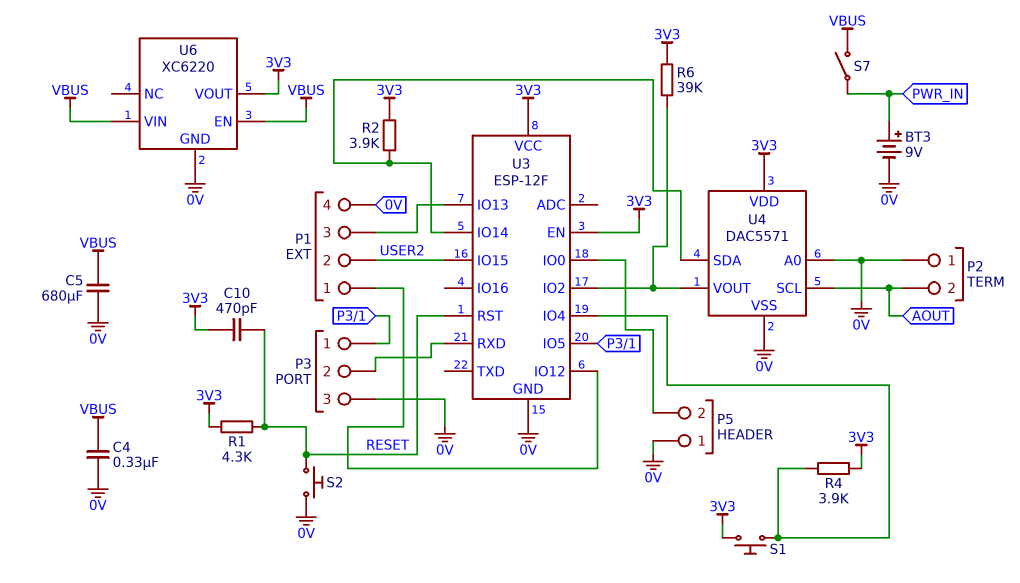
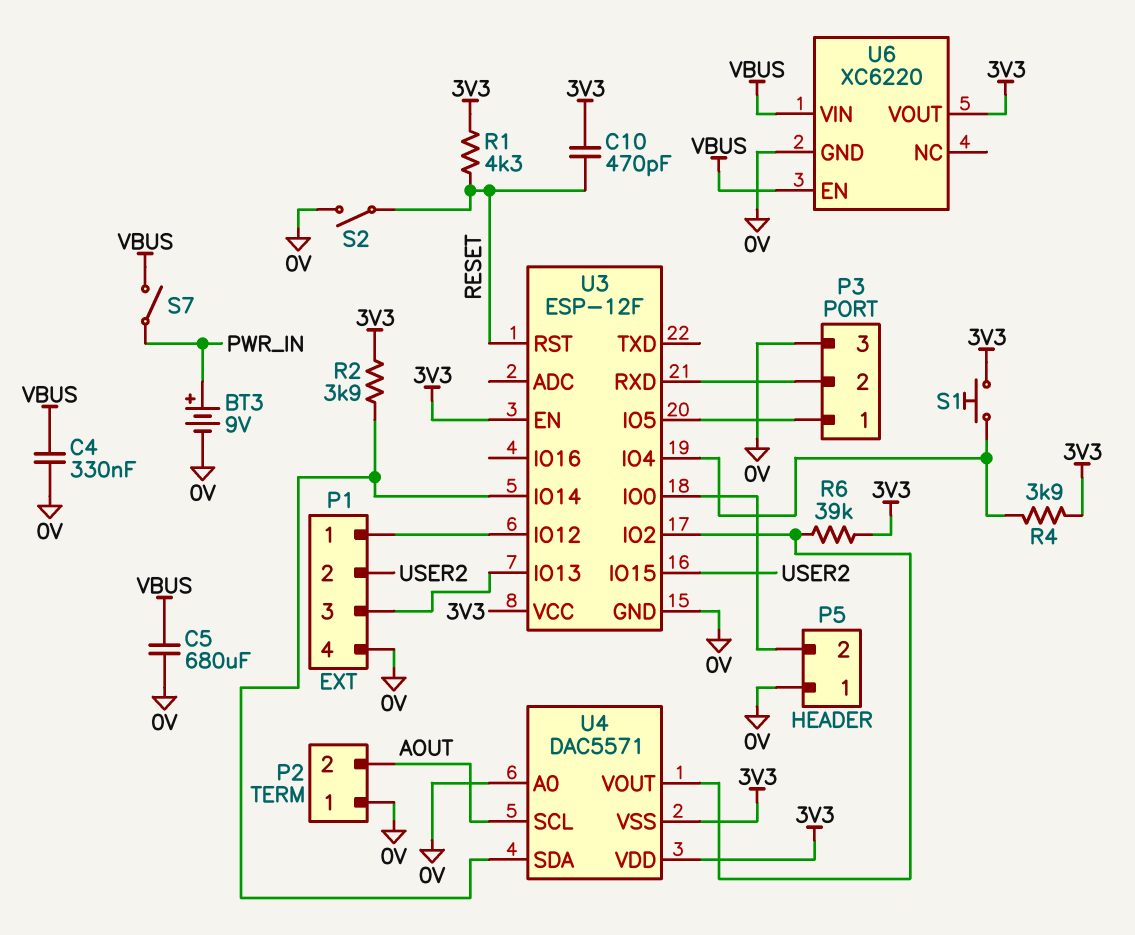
S2: button (0V, RESET) -> switch (0V, RESET)
U4 pin VSS: 0V -> 3V3

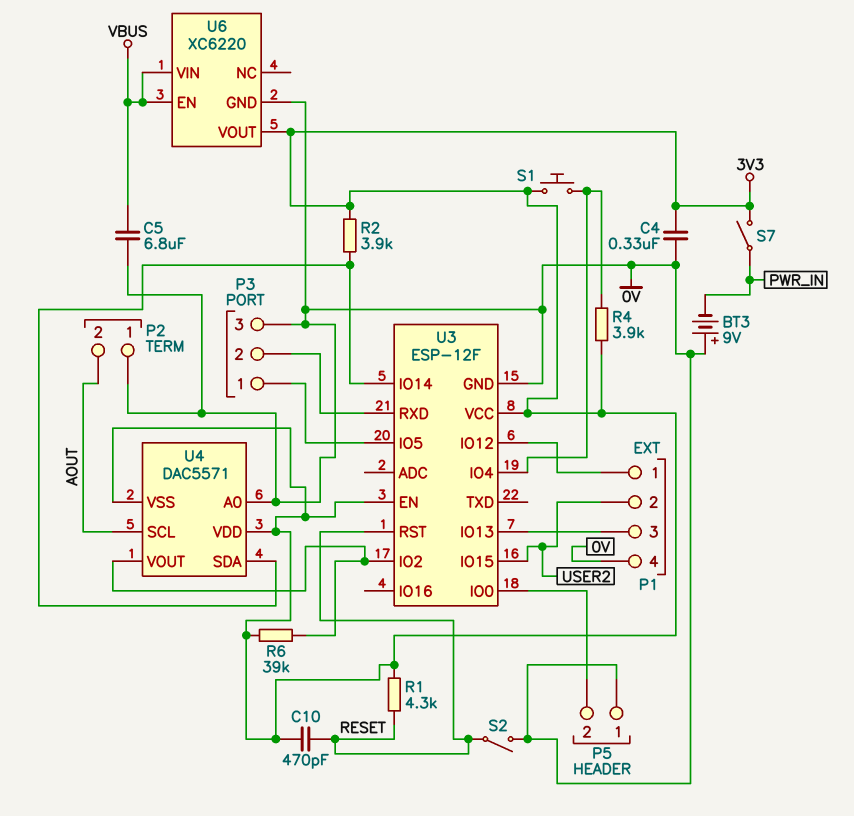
BT3: 9V (plus PWR_IN, minus 0V) -> 9V (plus 0V, minus PWR_IN)
C4: 330nF (0V, VBUS) -> 330nF (0V, 3V3)
C5: 680uF (0V, VBUS) -> 6.8uF (0V, VBUS)
S7: switch (PWR_IN, VBUS) -> switch (3V3, PWR_IN)

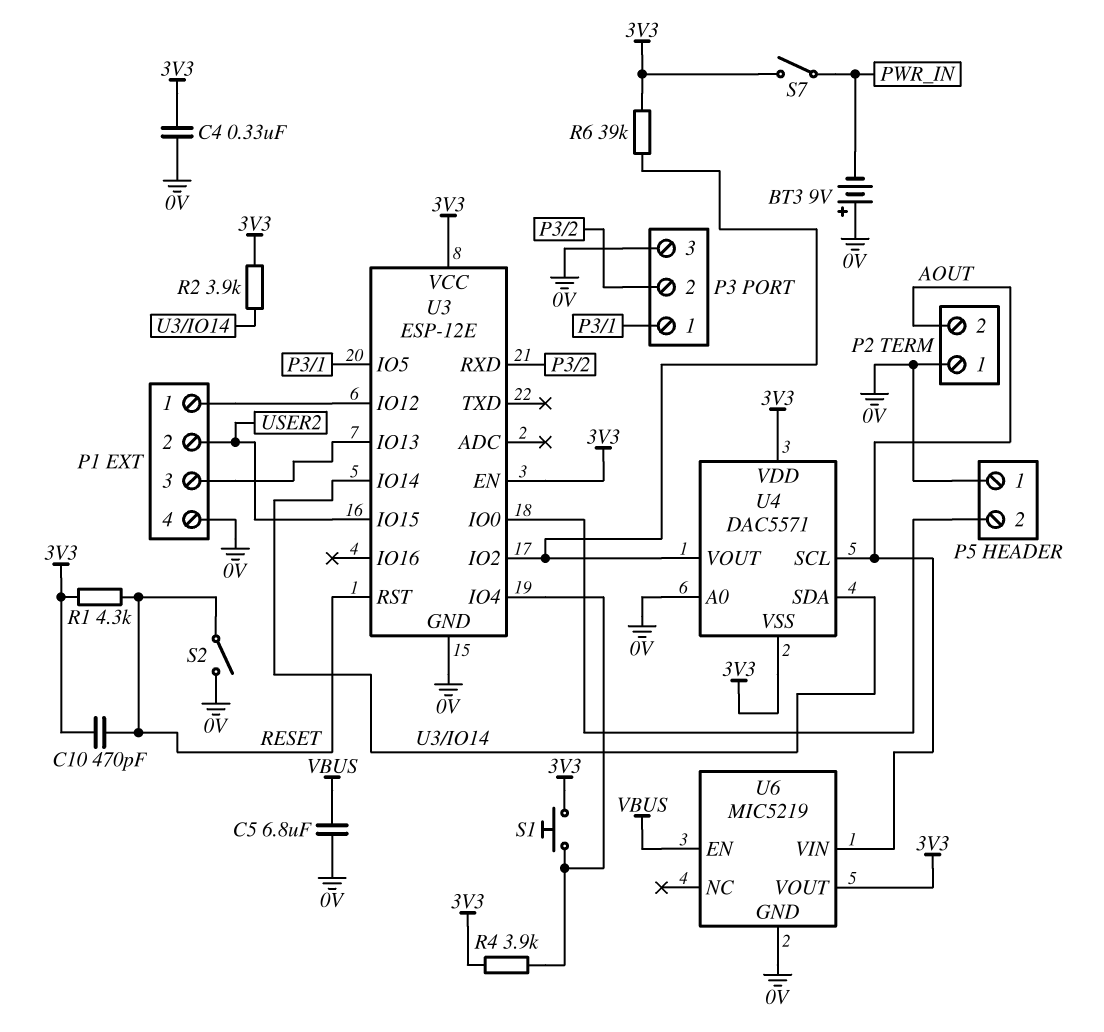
U3: ESP-12F -> ESP-12E
U6: XC6220 -> MIC5219
U6 pin VIN: VBUS -> AOUT

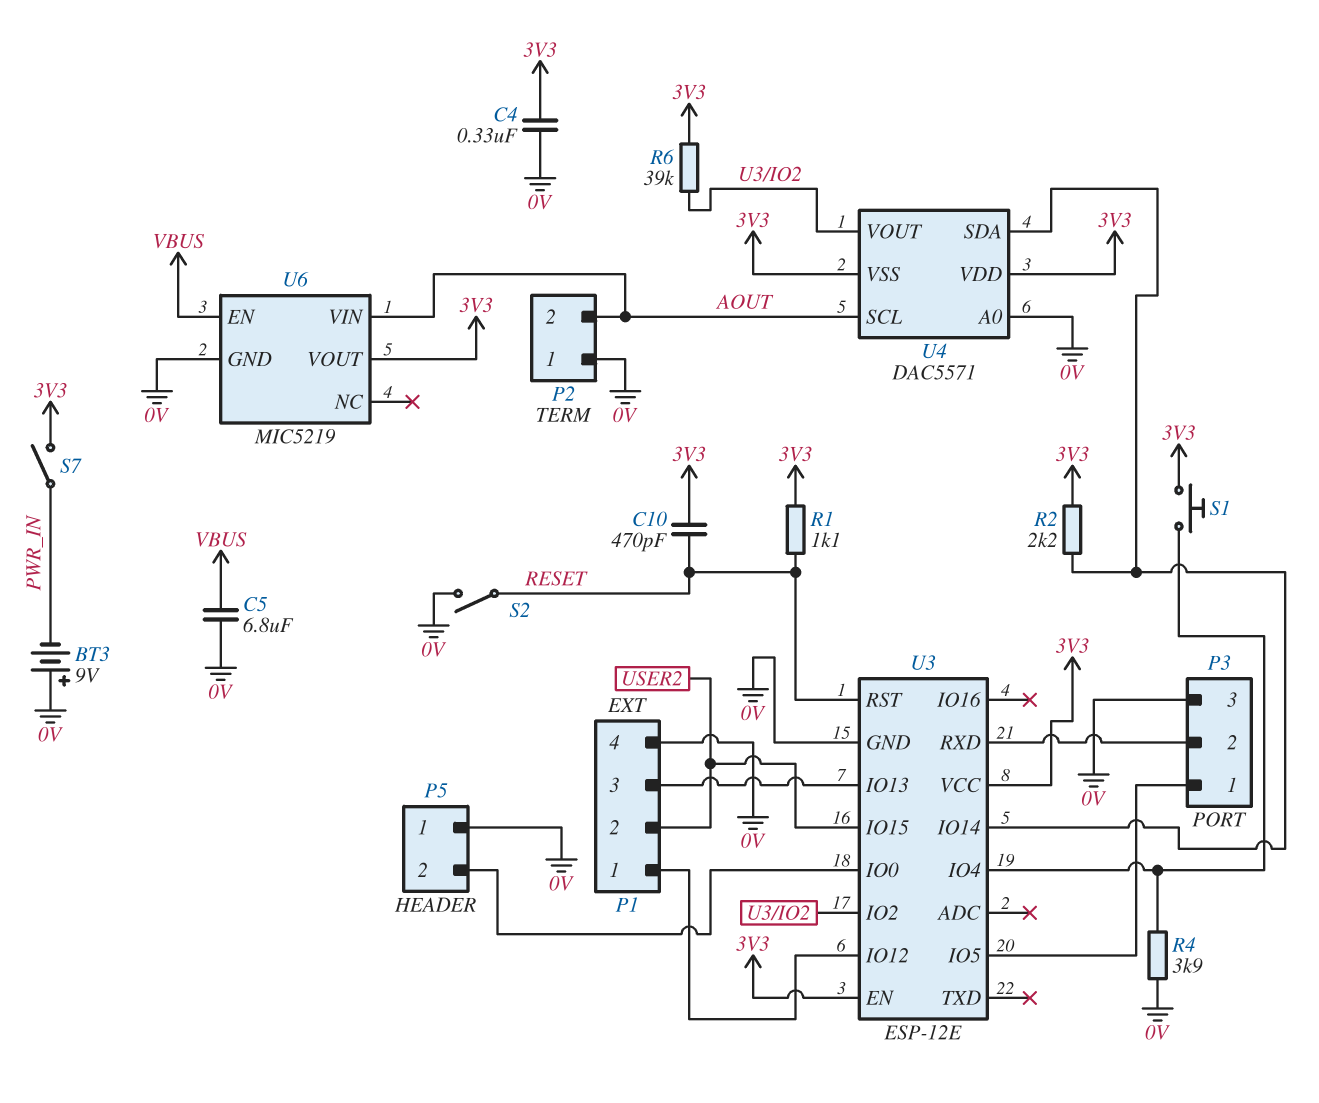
R1: 4.3k (3V3, RESET) -> 1.1k (3V3, RESET)
R2: 3.9k (3V3, U3/IO14) -> 2.2k (3V3, U3/IO14)
R4: 3.9k (3V3, U3/IO4) -> 3.9k (0V, U3/IO4)

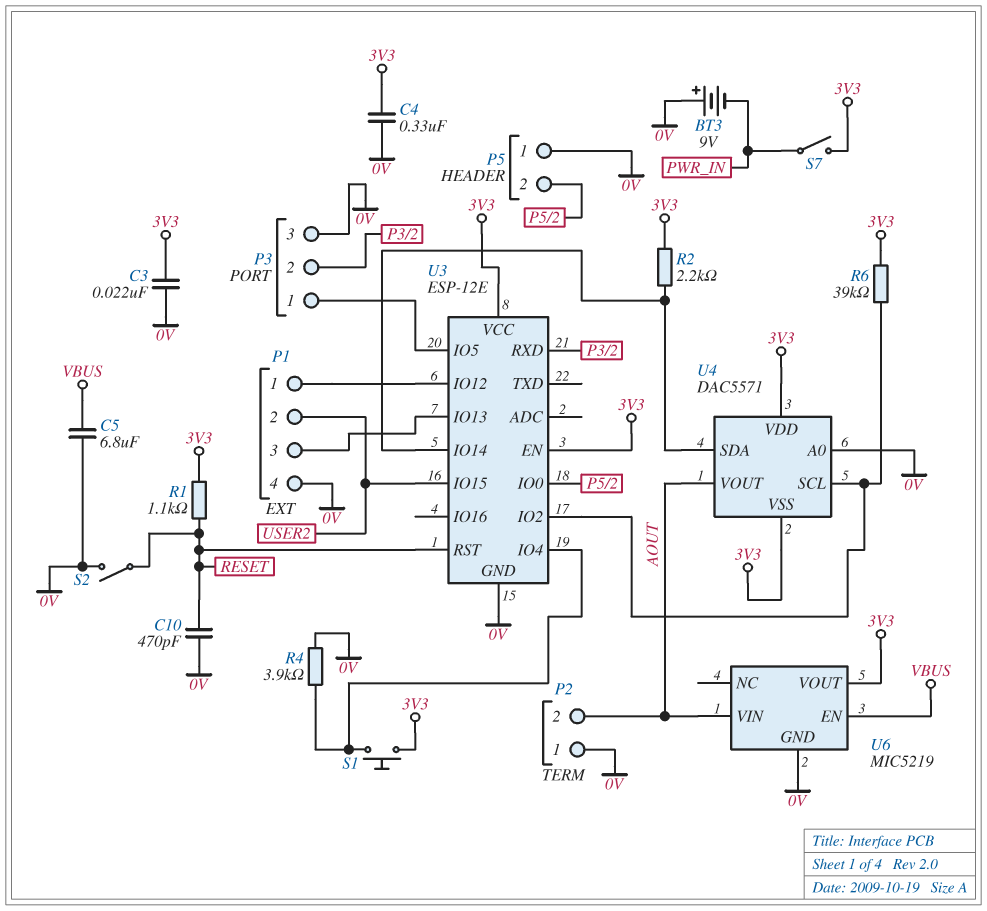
C3: none -> 22nF (0V, 3V3)
C10: 470pF (3V3, RESET) -> 470pF (0V, RESET)
U4 pin SCL: AOUT -> U3/IO2
U4 pin VOUT: U3/IO2 -> AOUT

